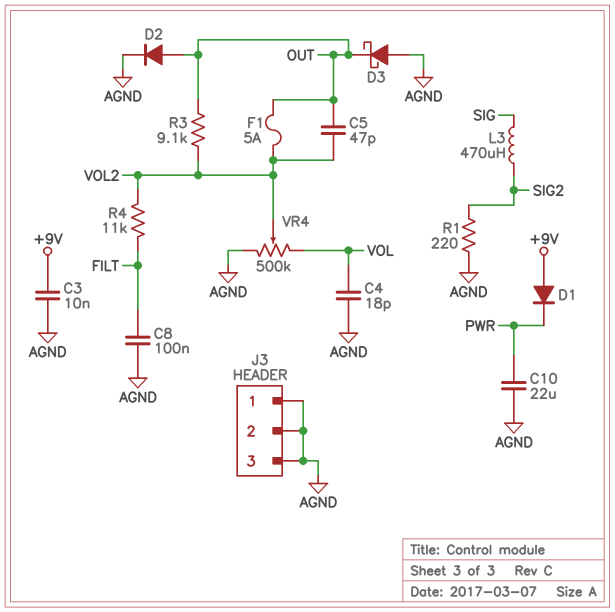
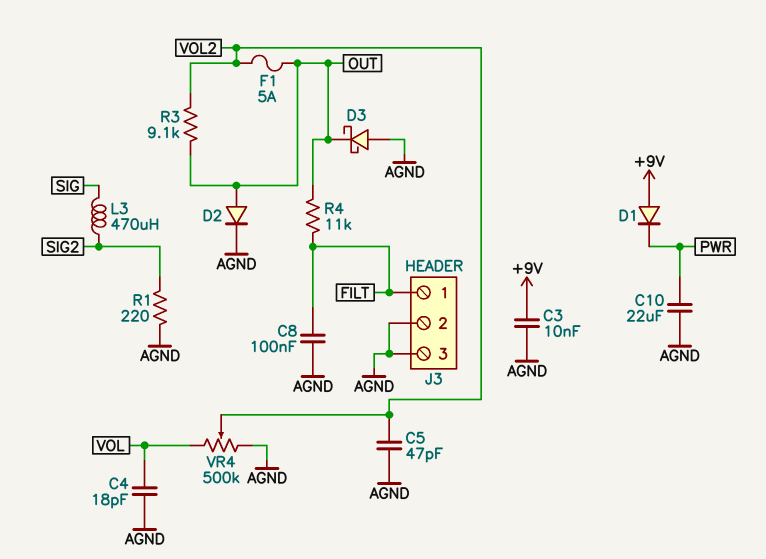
C5: 47pF (OUT, VOL2) -> 47pF (AGND, VOL2)
J3 pin 1: AGND -> FILT
R4: 11k (FILT, VOL2) -> 11k (FILT, OUT)

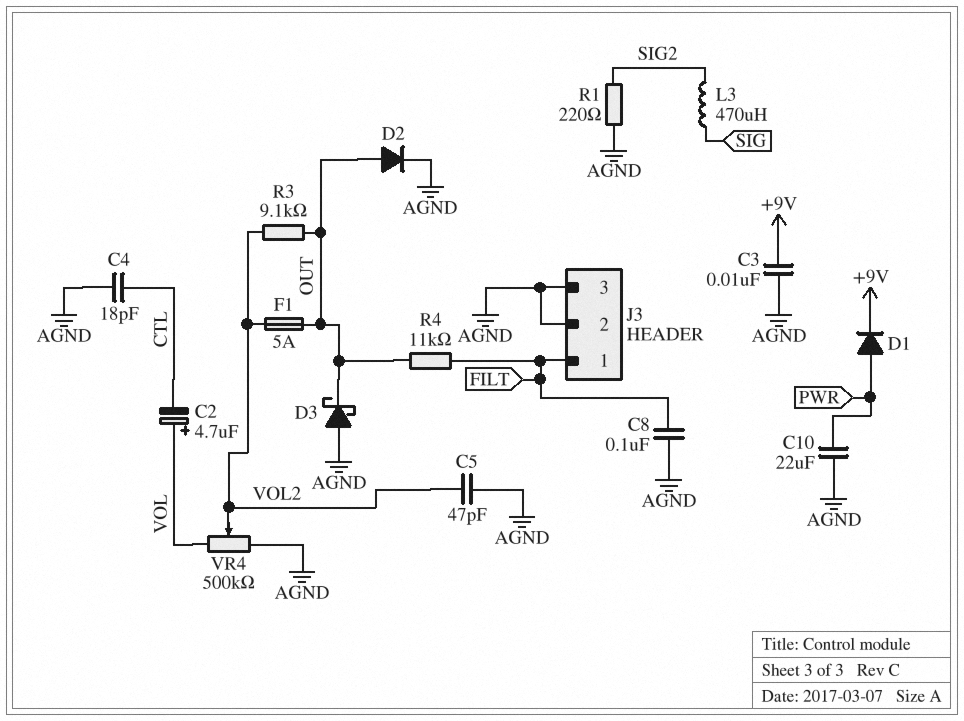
C2: none -> 4.7uF (plus VOL, minus CTL)
C4: 18pF (AGND, VOL) -> 18pF (AGND, CTL)
D1: diode (A +9V, K PWR) -> diode (A PWR, K +9V)

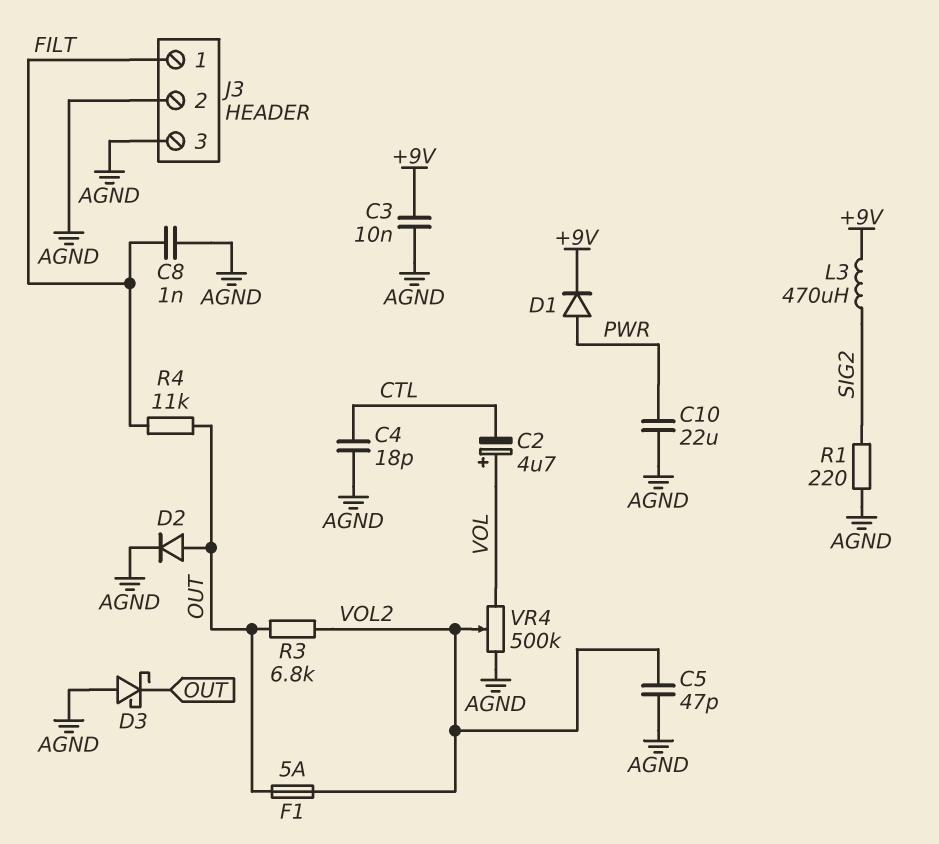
C8: 100nF (AGND, FILT) -> 1nF (AGND, FILT)
L3: 470uH (SIG, SIG2) -> 470uH (+9V, SIG2)
R3: 9.1k (OUT, VOL2) -> 6.8k (OUT, VOL2)

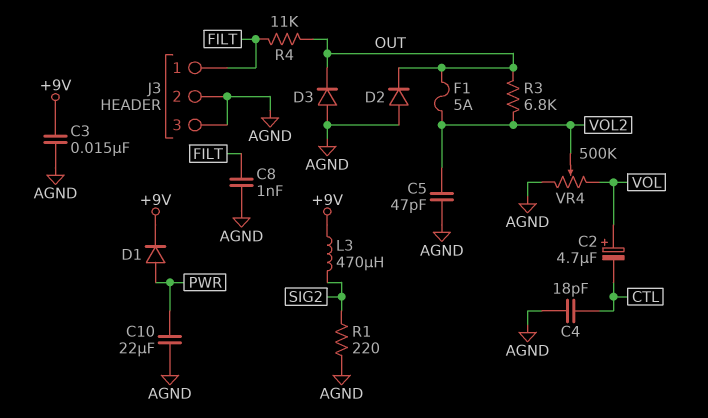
C3: 10nF (+9V, AGND) -> 15nF (+9V, AGND)
D2: diode (A OUT, K AGND) -> diode (A AGND, K OUT)
D3: schottky (A AGND, K OUT) -> diode (A AGND, K OUT)

